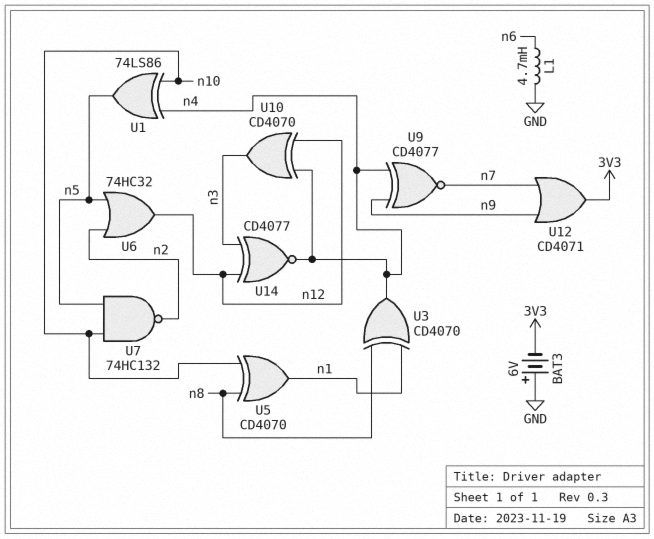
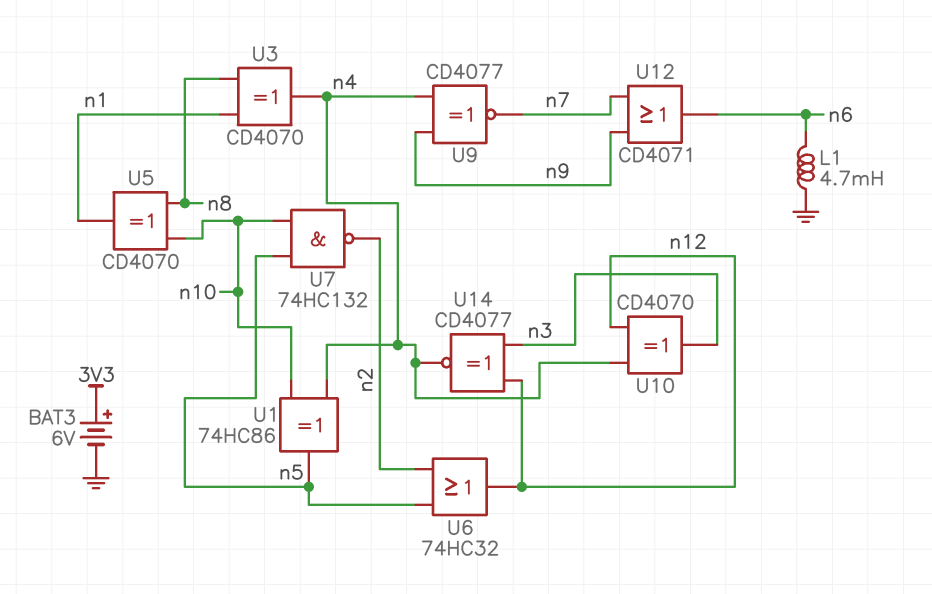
BAT3: 6V (plus GND, minus 3V3) -> 6V (plus 3V3, minus GND)
U1: XOR 74LS86 (in n4, in n10, out n5) -> XOR 74HC86 (in n4, in n10, out n5)
U12: OR CD4071 (in n7, in n9, out 3V3) -> OR CD4071 (in n7, in n9, out n6)

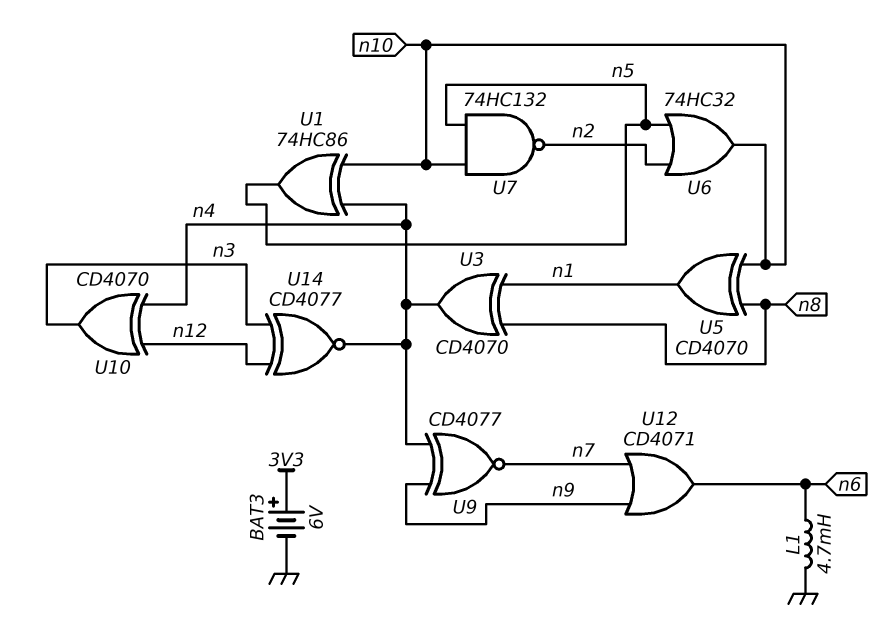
U6: OR 74HC32 (in n2, in n5, out n12) -> OR 74HC32 (in n2, in n5, out n10)

